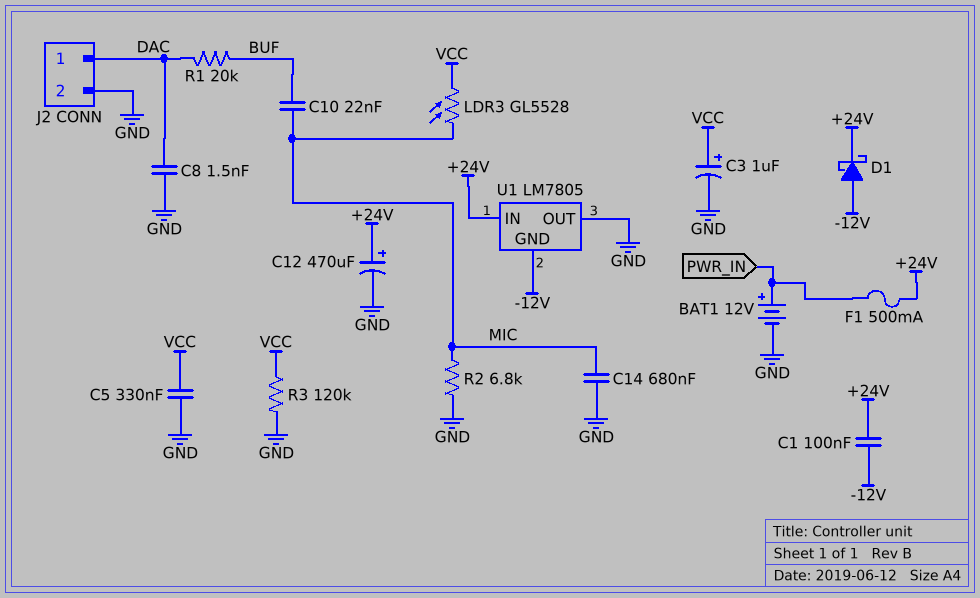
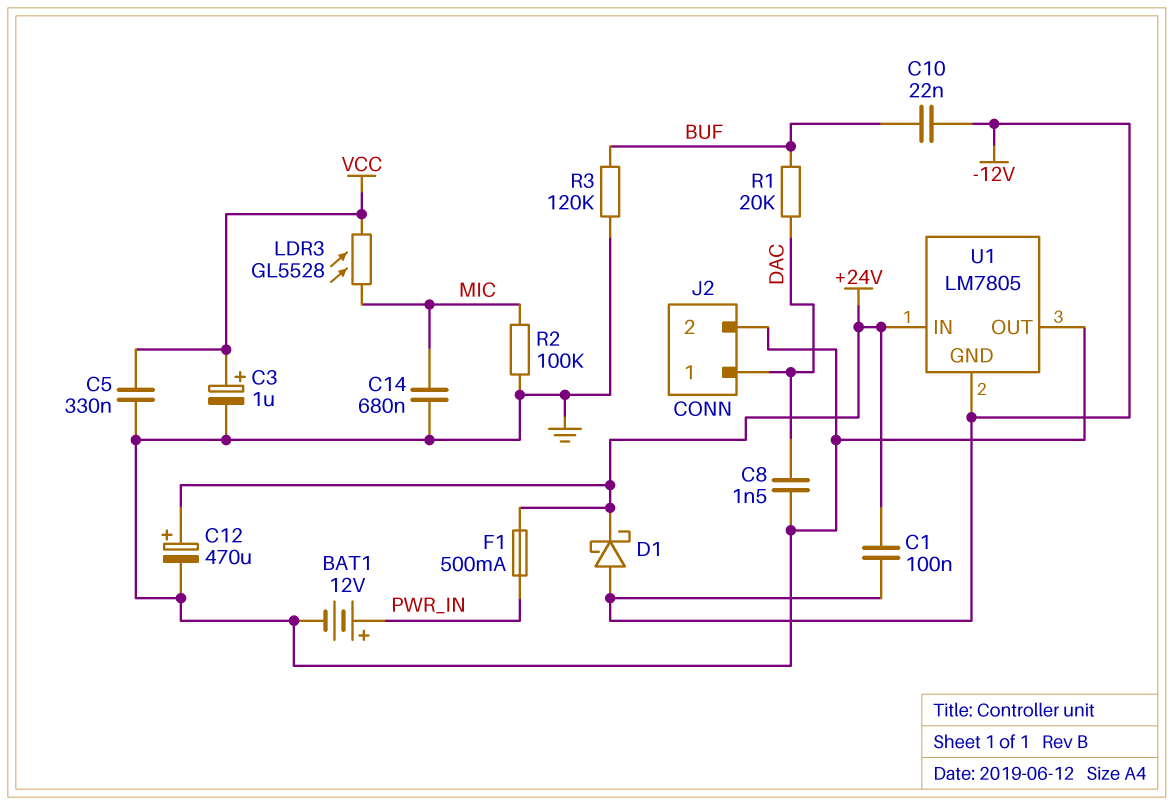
C10: 22nF (BUF, MIC) -> 22nF (-12V, BUF)
R2: 6.8k (GND, MIC) -> 100k (GND, MIC)
R3: 120k (GND, VCC) -> 120k (BUF, GND)

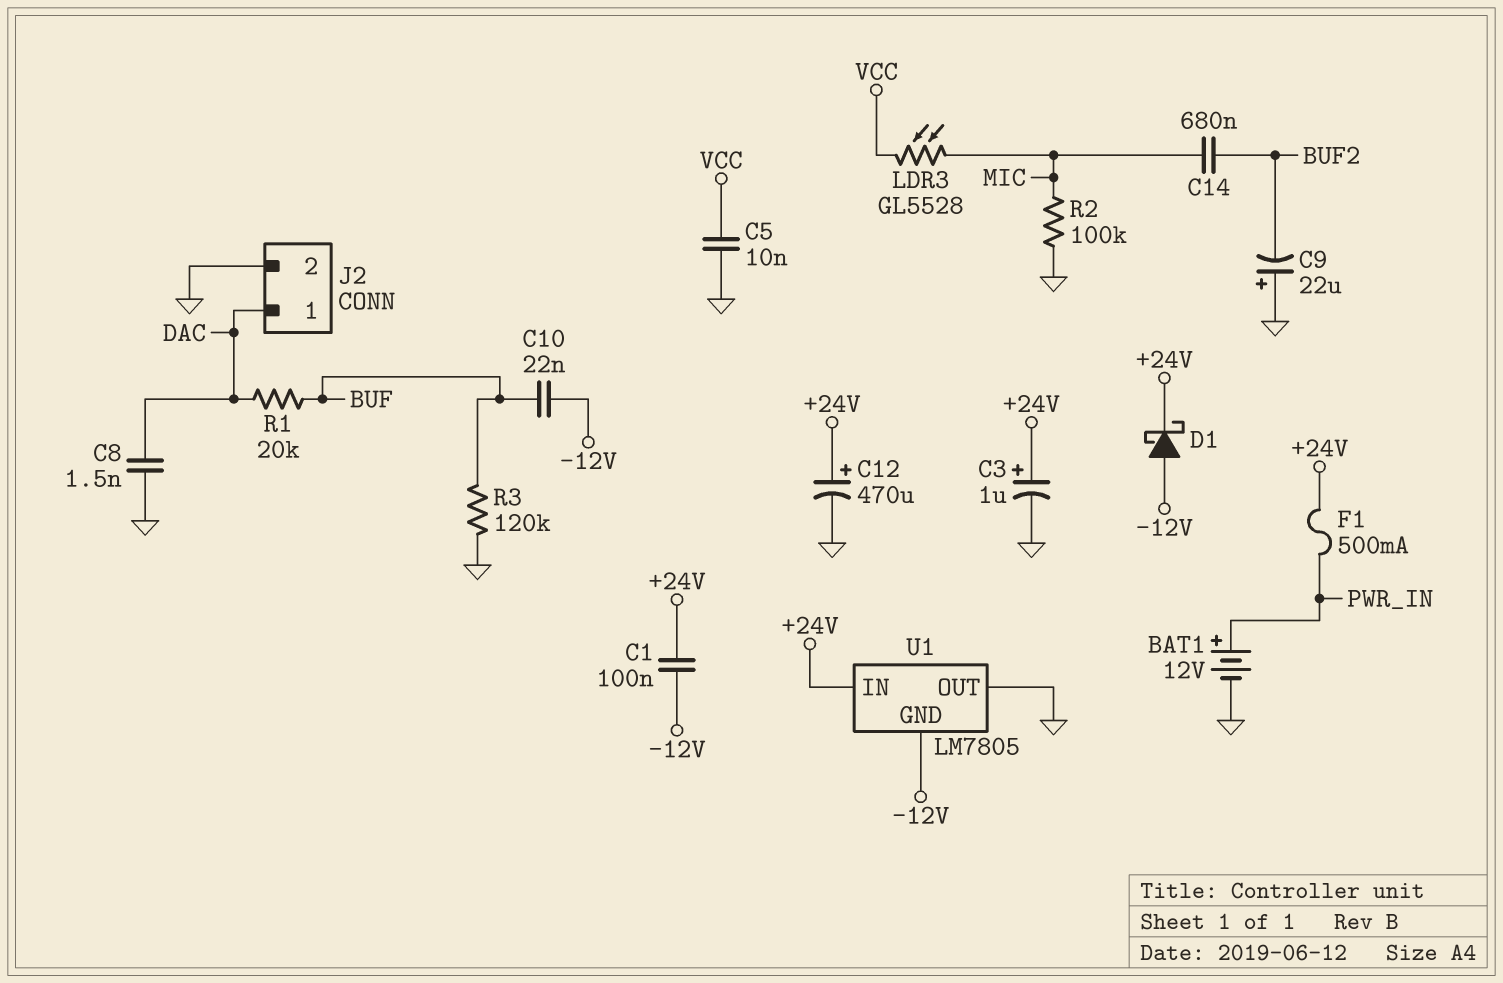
C3: 1uF (plus VCC, minus GND) -> 1uF (plus +24V, minus GND)
C5: 330nF (GND, VCC) -> 10nF (GND, VCC)
C9: none -> 22uF (plus GND, minus BUF2)
C14: 680nF (GND, MIC) -> 680nF (BUF2, MIC)

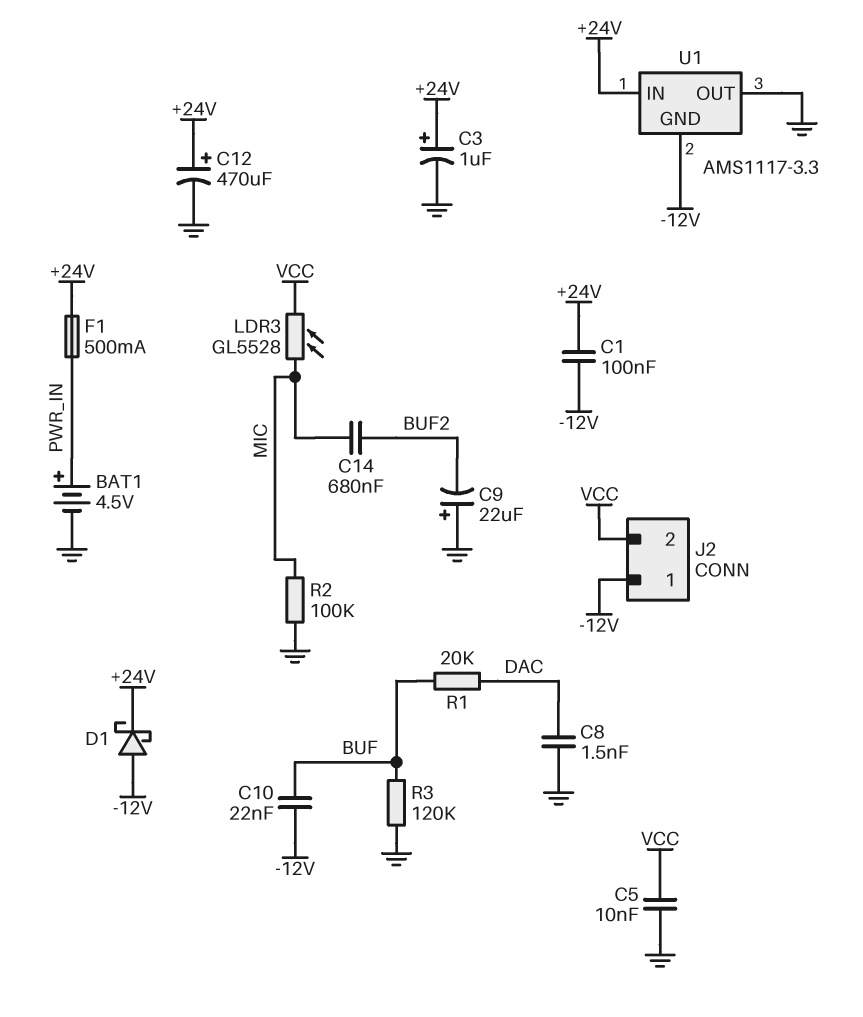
BAT1: 12V (plus PWR_IN, minus GND) -> 4.5V (plus PWR_IN, minus GND)
J2 pin 1: DAC -> -12V
J2 pin 2: GND -> VCC
U1: LM7805 -> AMS1117-3.3

